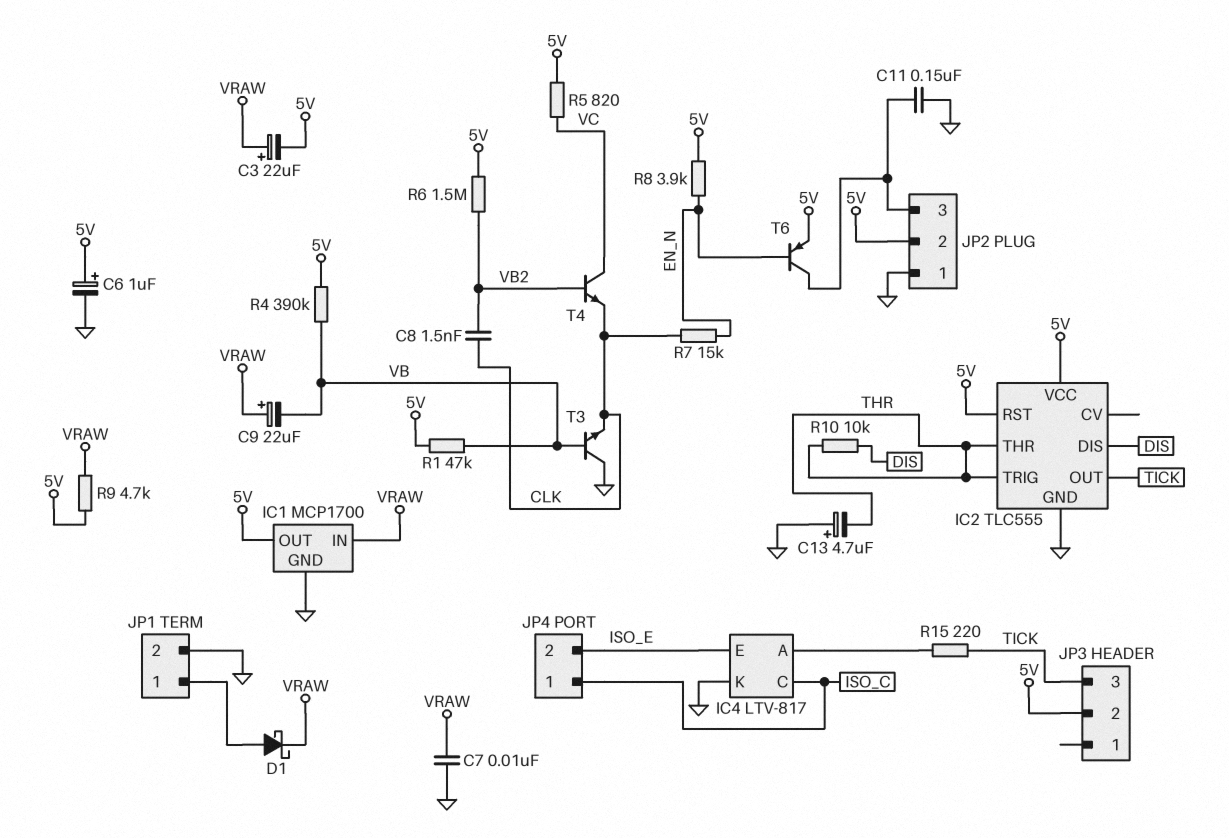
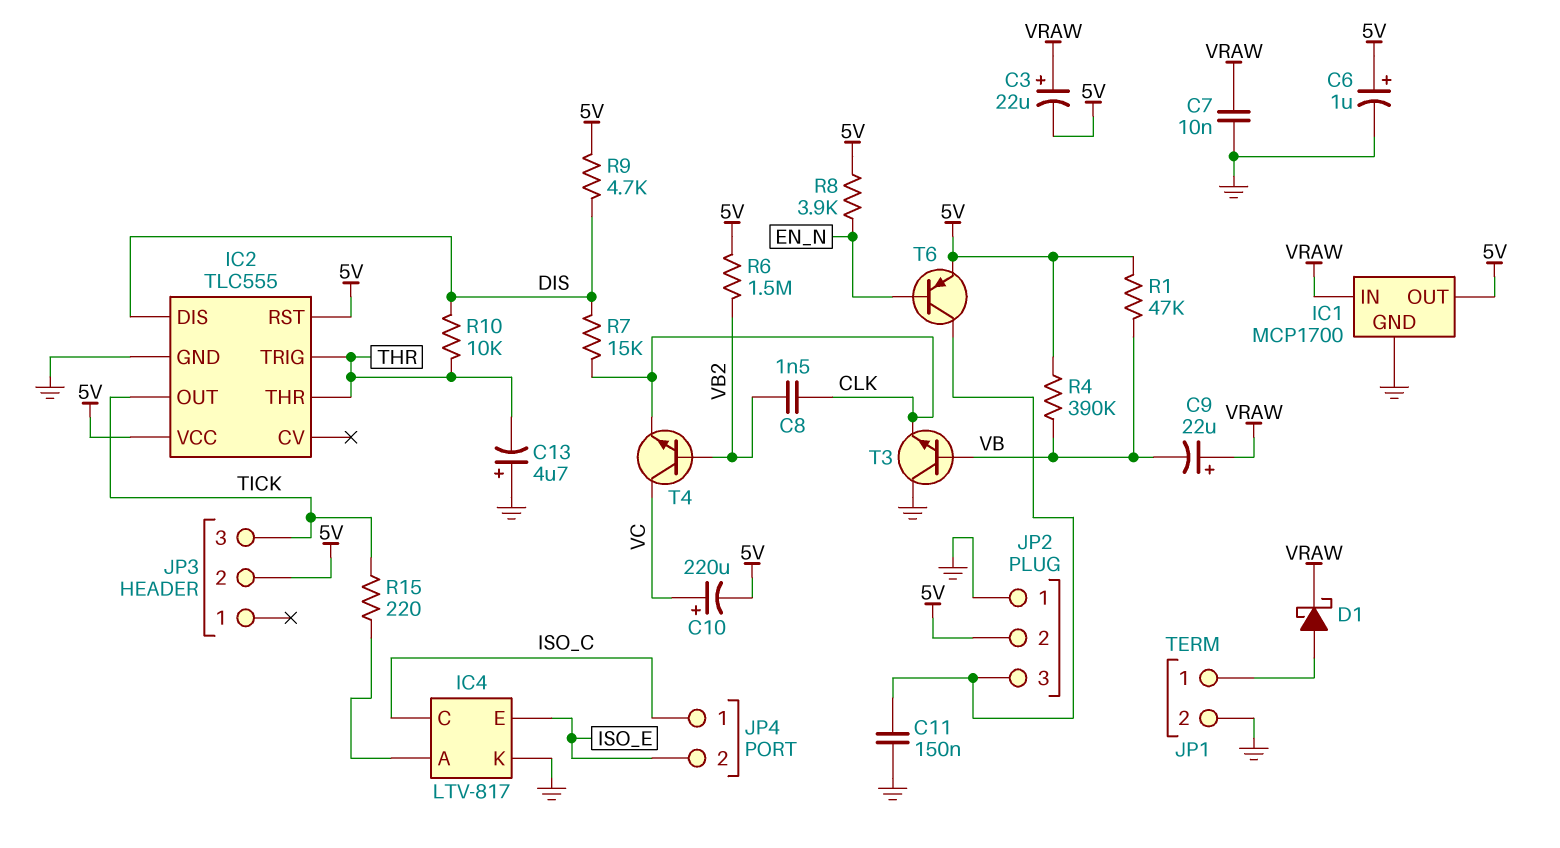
C10: none -> 220uF (plus VC, minus 5V)
R5: 820 (5V, VC) -> none
R7: 15k (CLK, EN_N) -> 15k (CLK, DIS)
R9: 4.7k (5V, VRAW) -> 4.7k (5V, DIS)

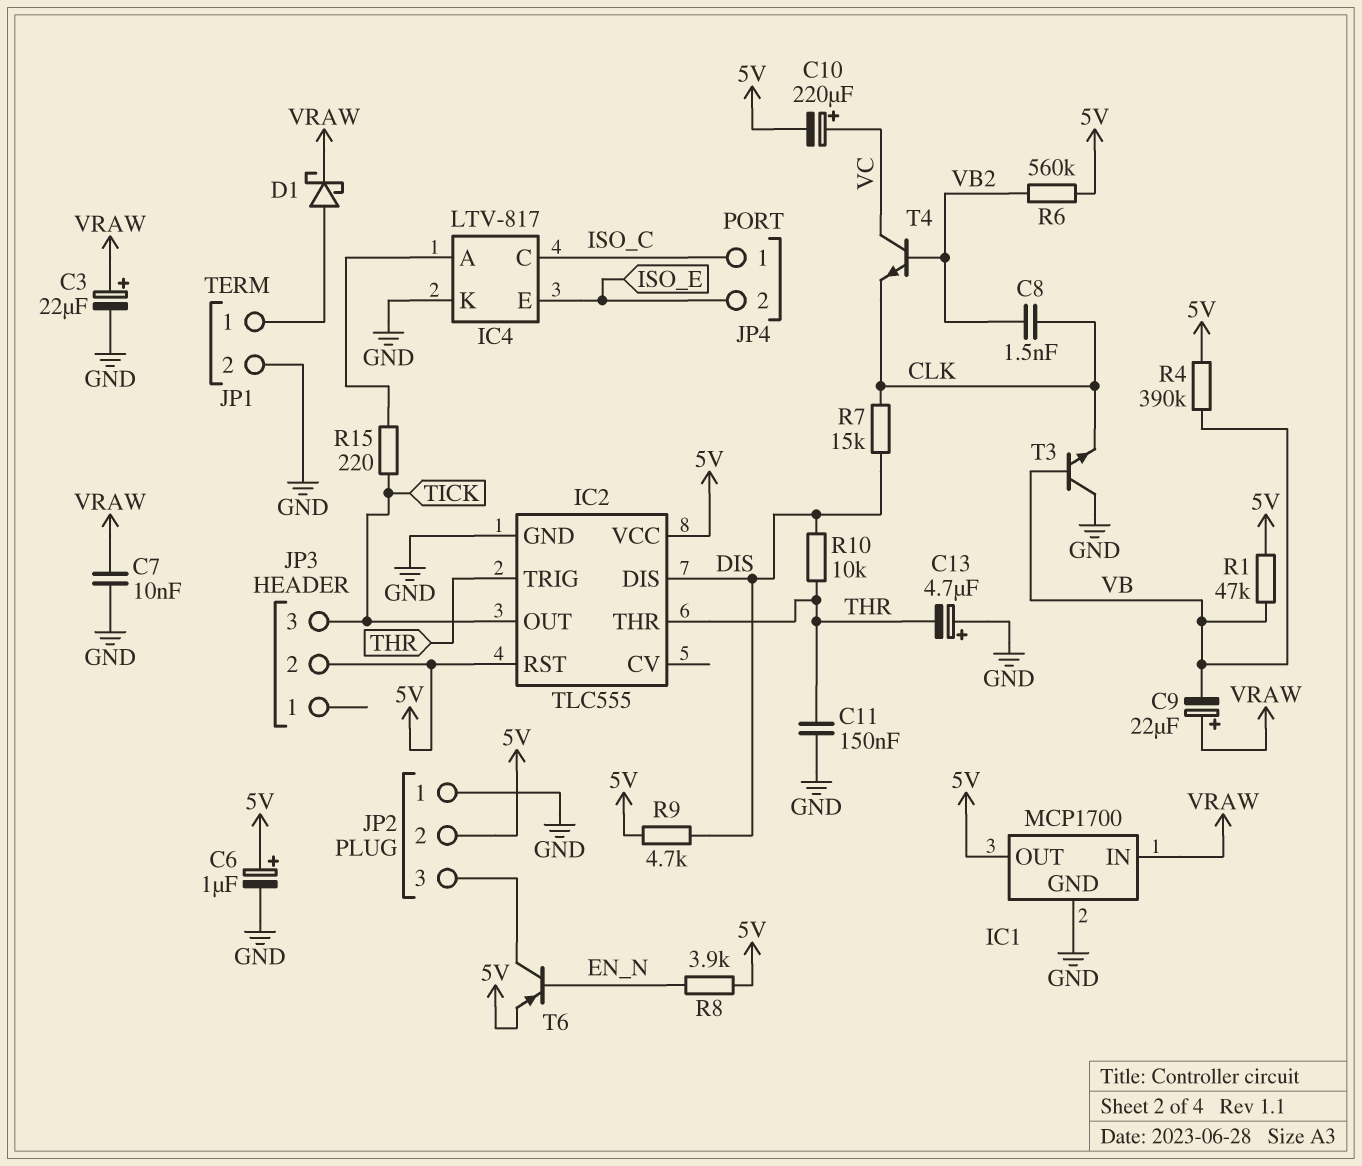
C3: 22uF (plus VRAW, minus 5V) -> 22uF (plus VRAW, minus GND)
C11: 150nF (GND, JP2/3) -> 150nF (GND, THR)
R6: 1.5M (5V, VB2) -> 560k (5V, VB2)

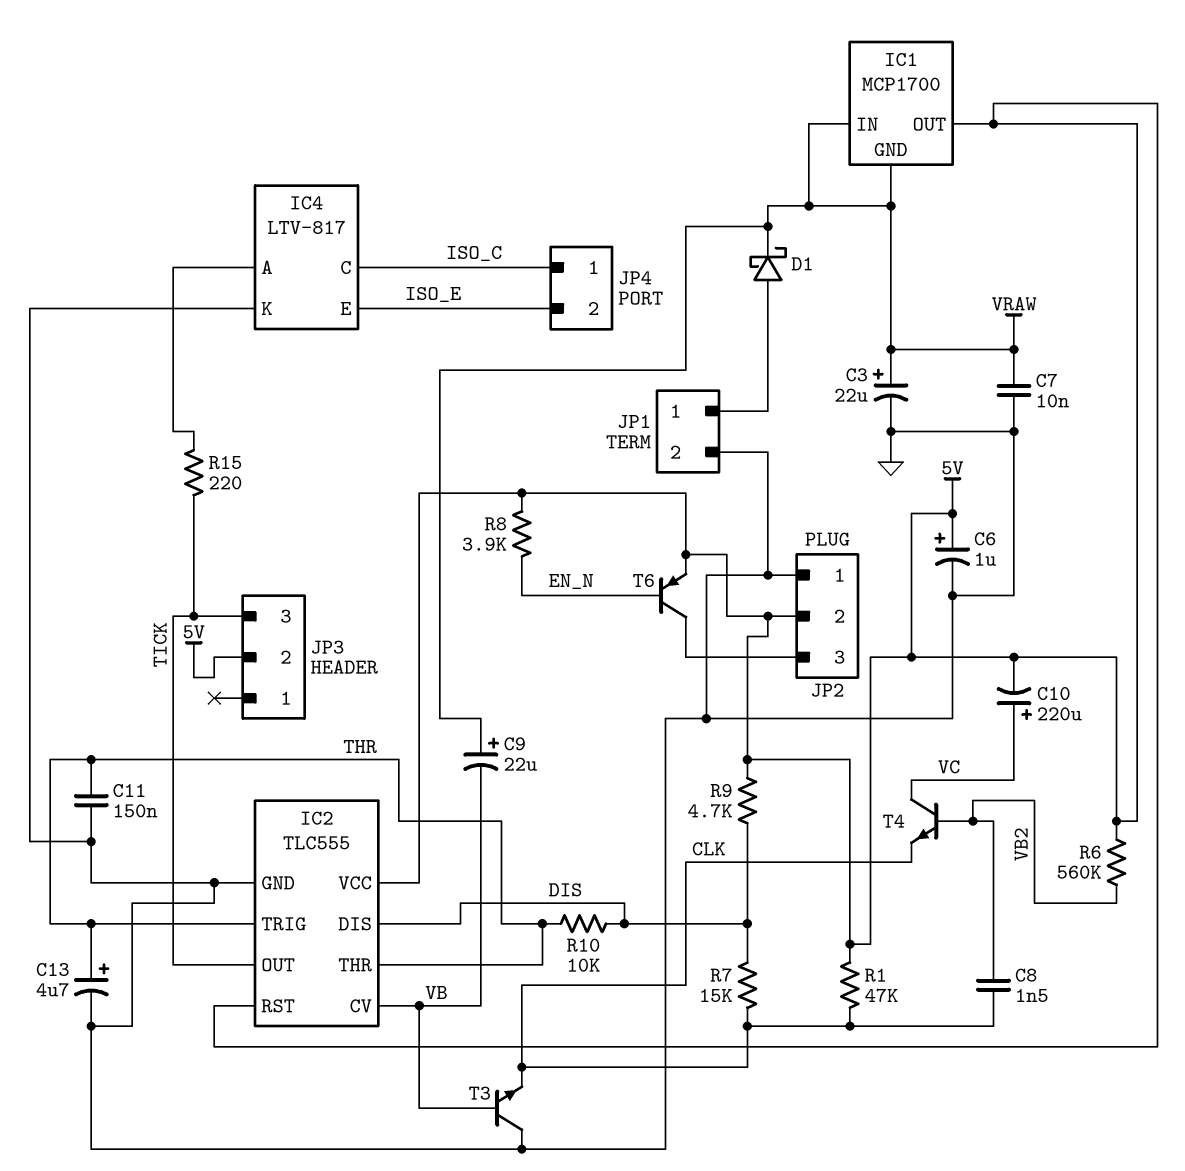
C13: 4.7uF (plus GND, minus THR) -> 4.7uF (plus THR, minus GND)
IC1 pin GND: GND -> VRAW
IC2 pin CV: none -> VB
R1: 47k (5V, VB) -> 47k (5V, CLK)
R4: 390k (5V, VB) -> none

